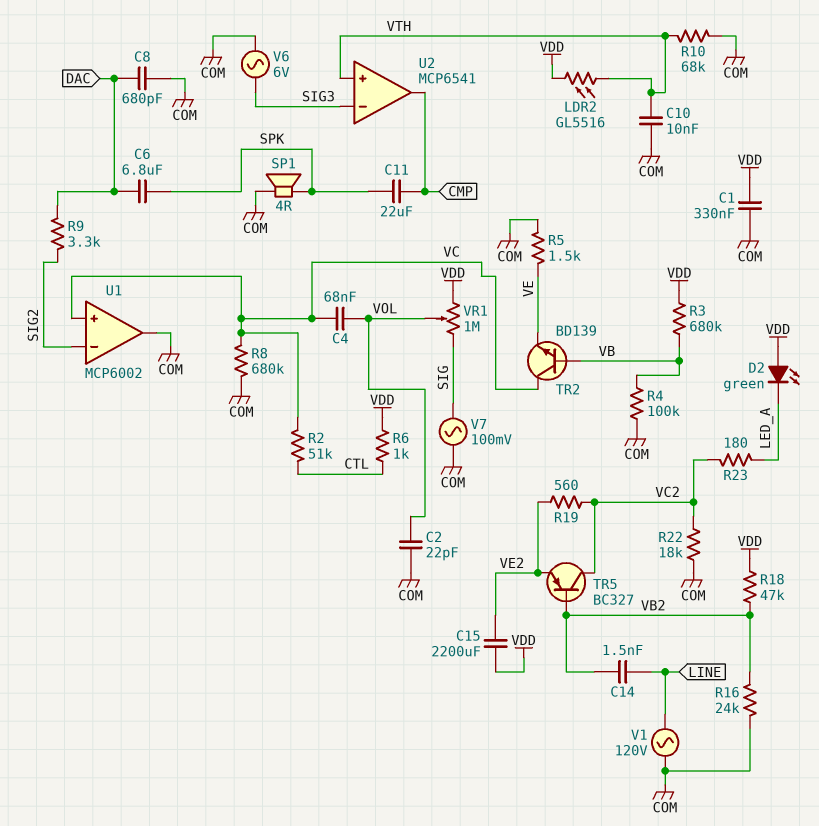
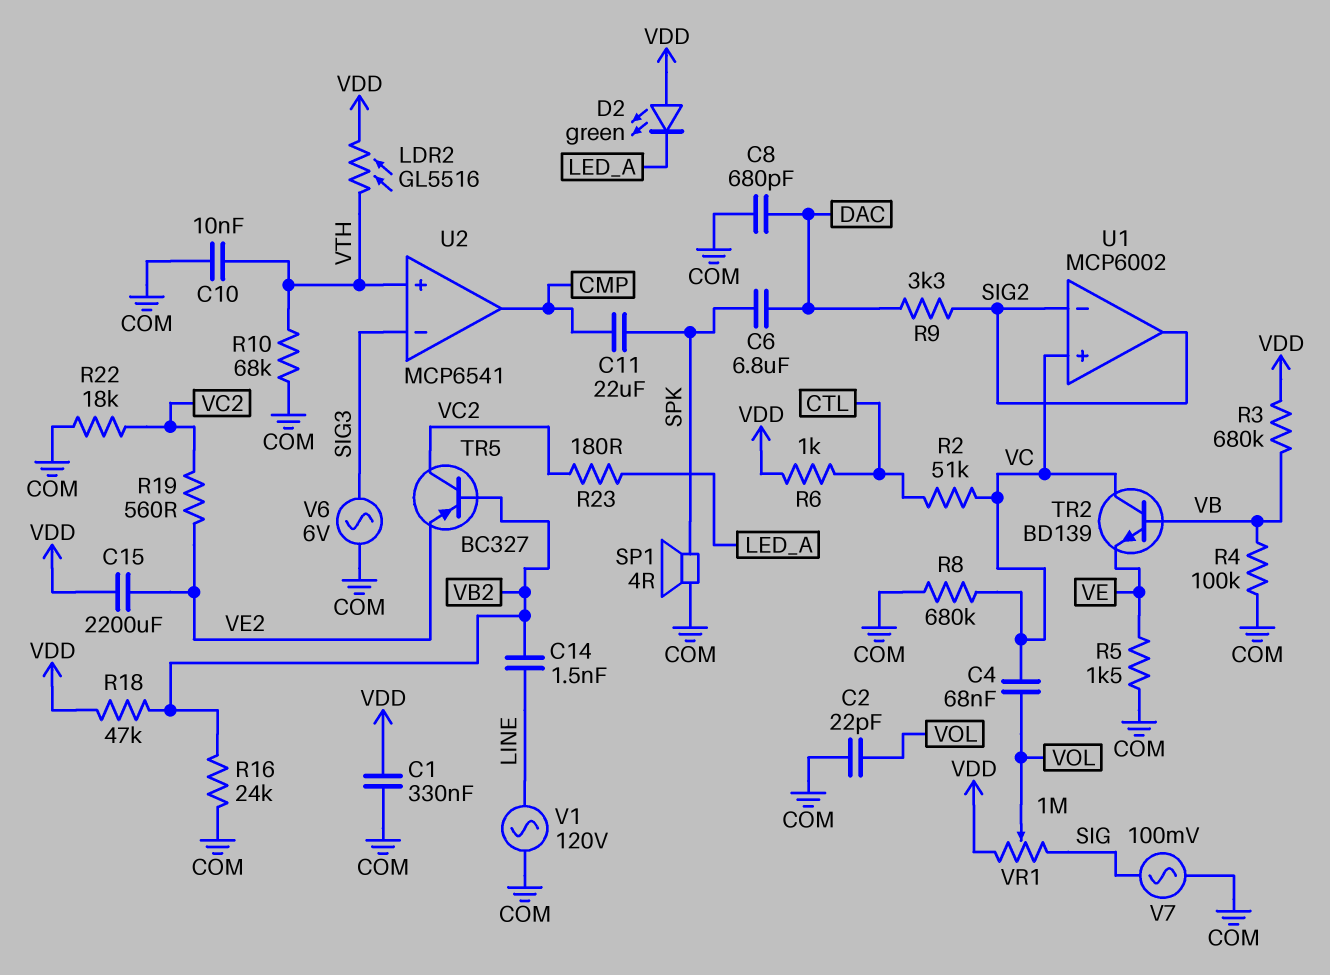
U1 pin out: COM -> SIG2

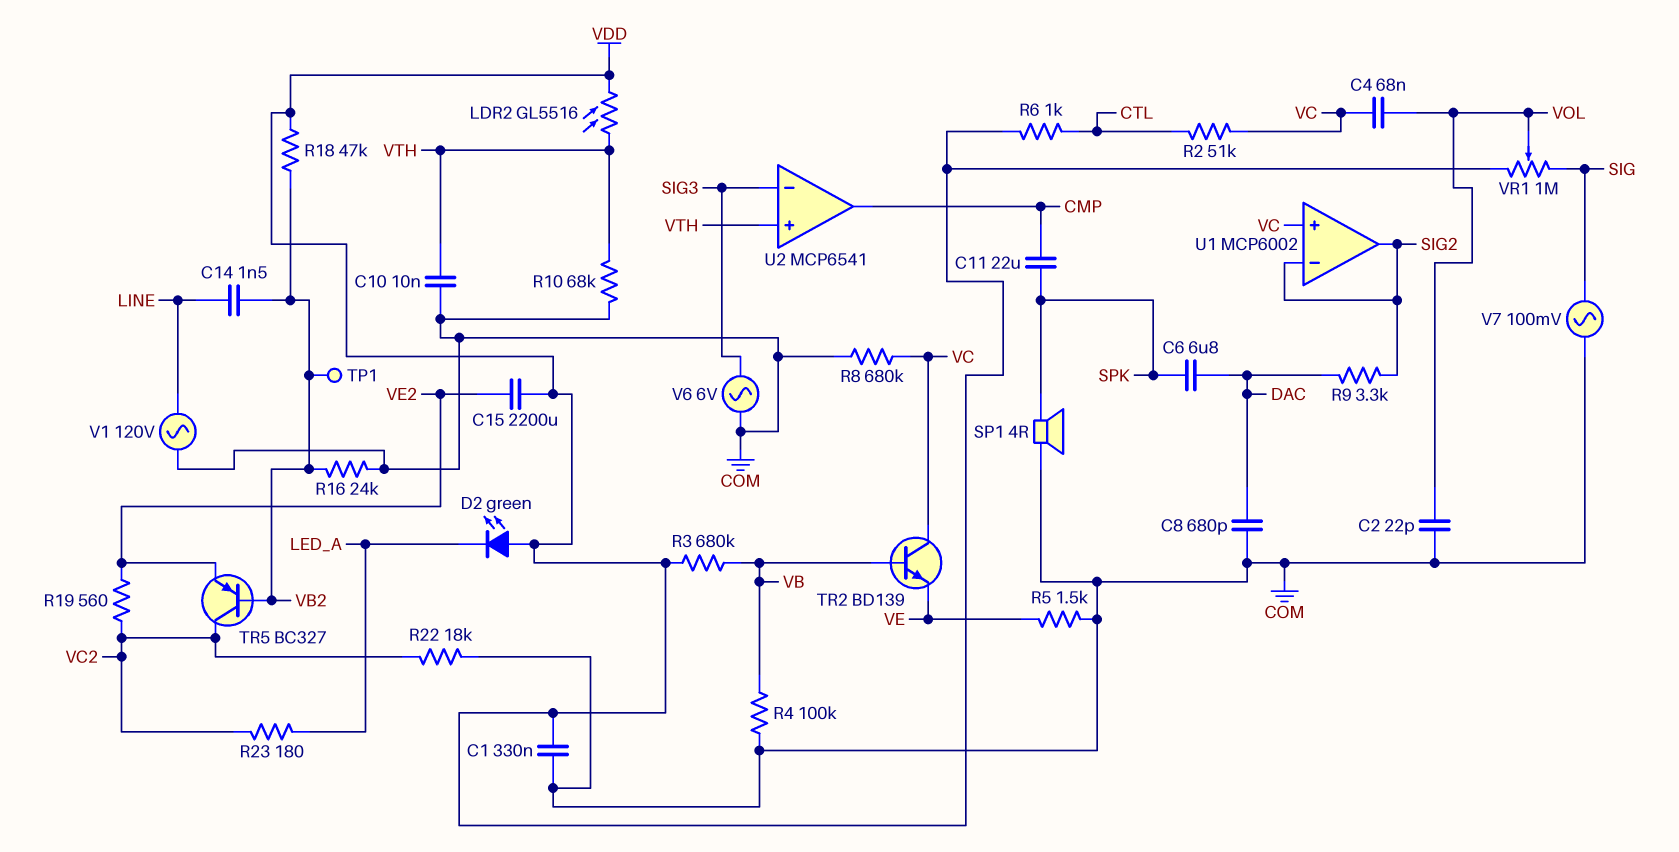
TP1: none -> test point (VB2)

